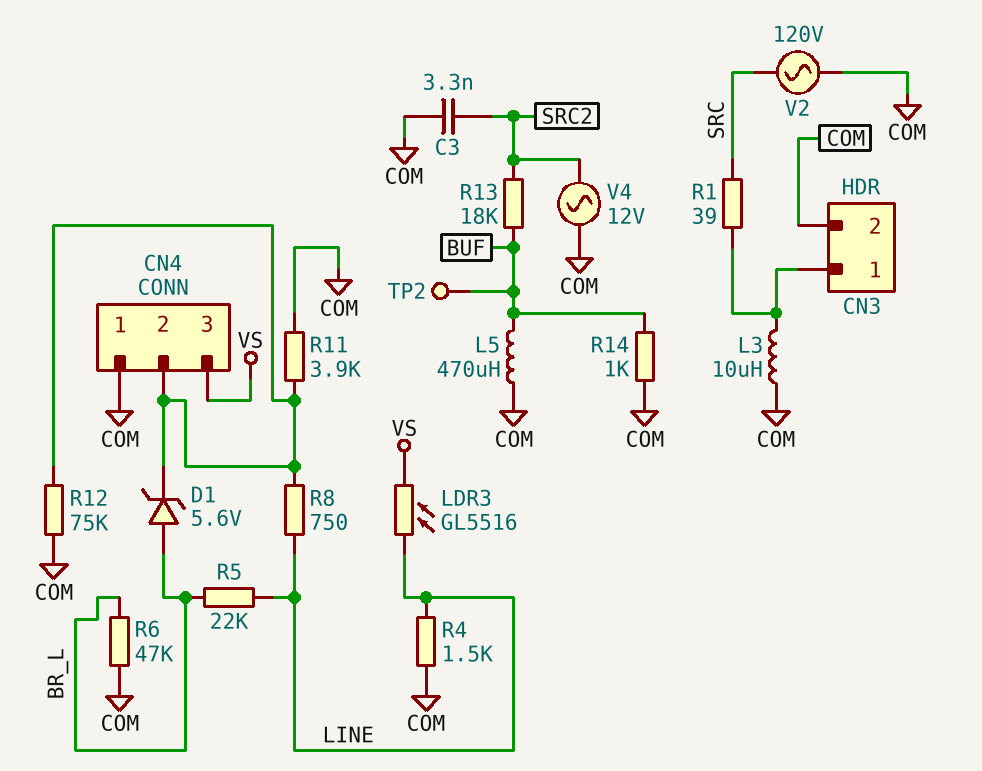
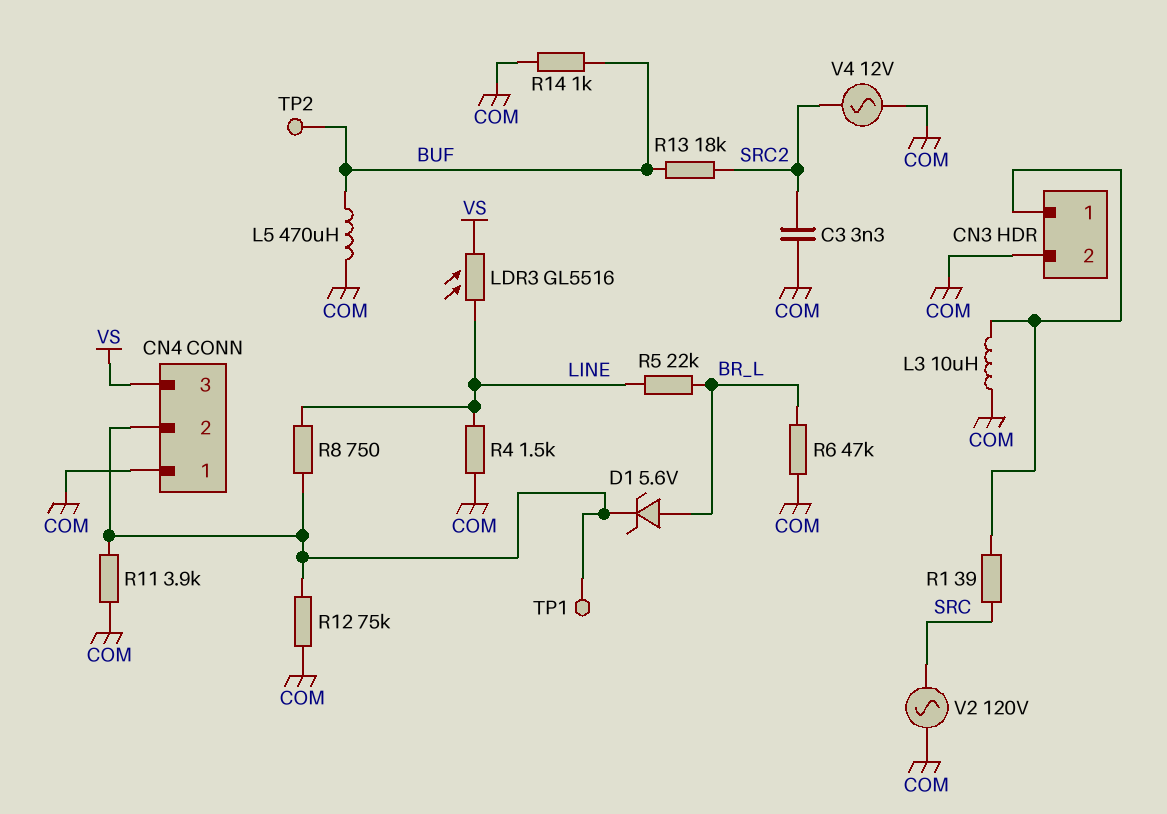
TP1: none -> test point (CN4/2)

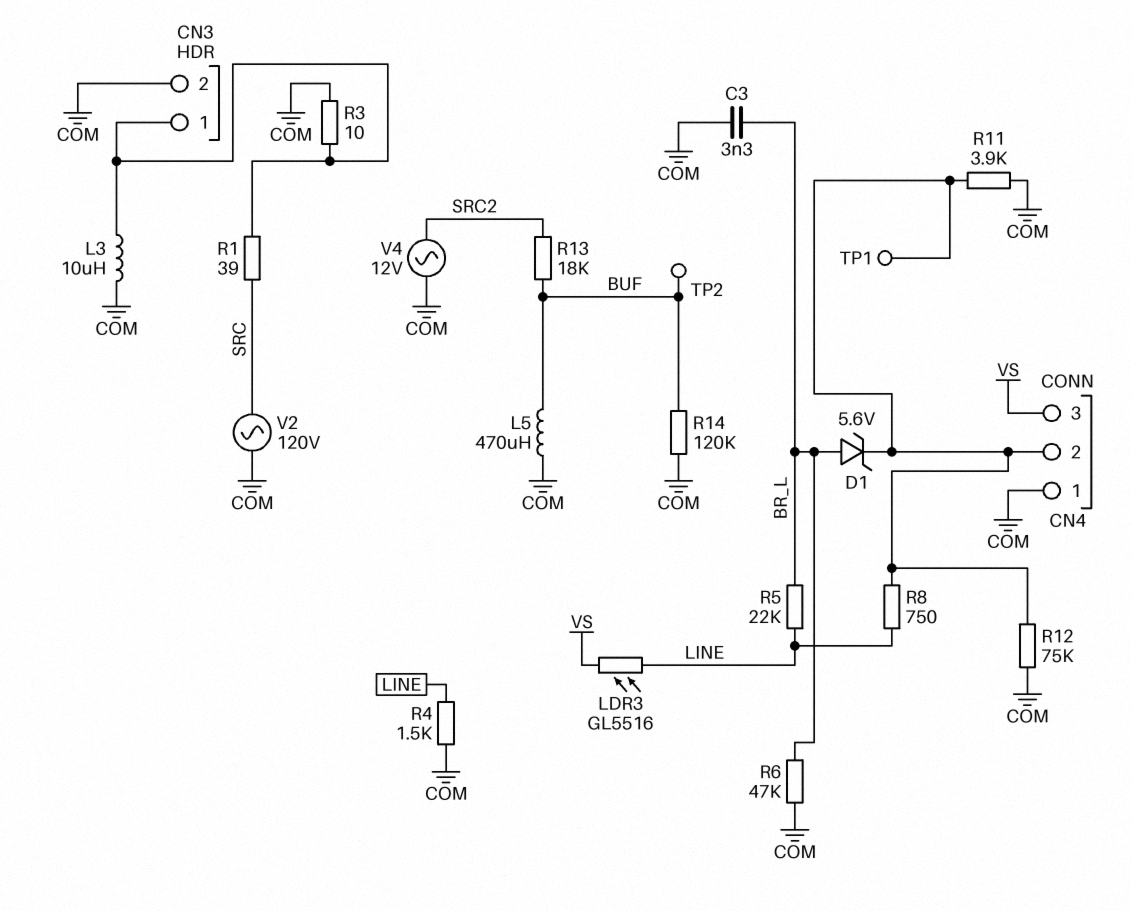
C3: 3.3nF (COM, SRC2) -> 3.3nF (BR_L, COM)
R3: none -> 10 (CN3/1, COM)
R14: 1k (BUF, COM) -> 120k (BUF, COM)

